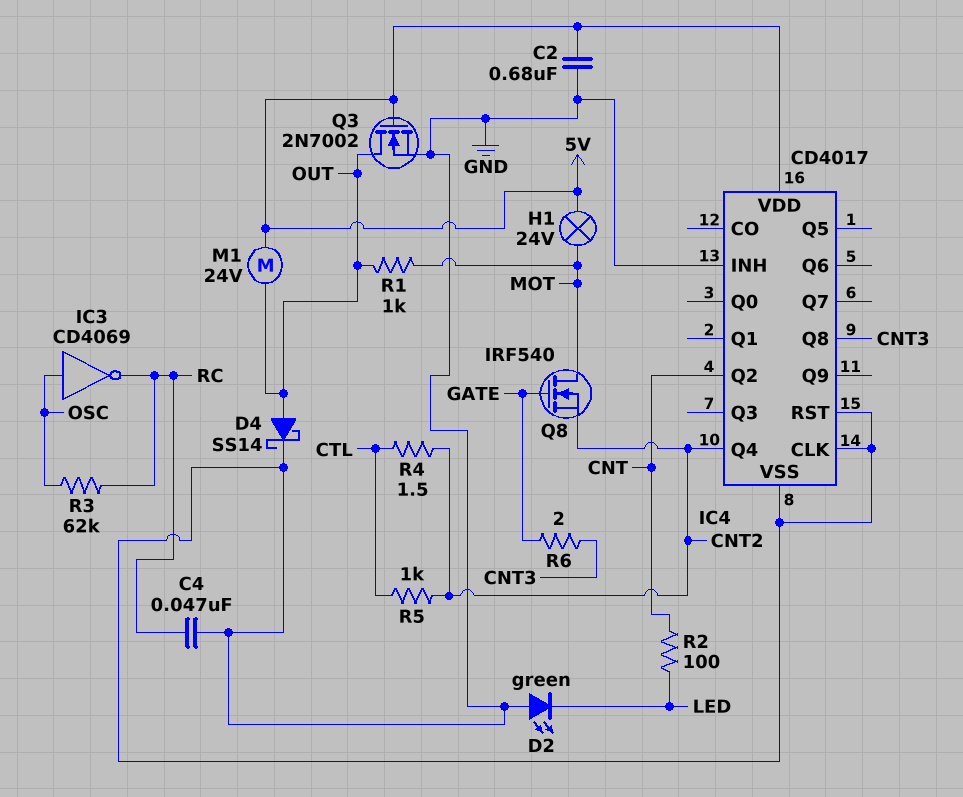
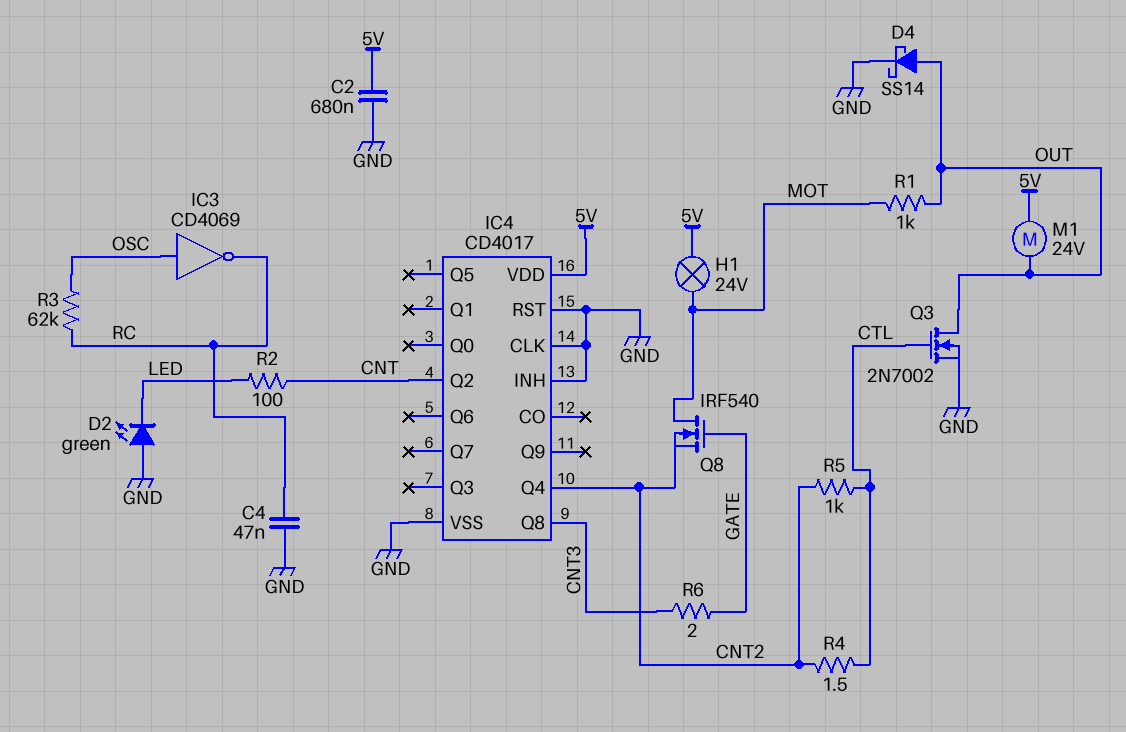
Q3: NMOS 2N7002 (G 5V, D OUT, S GND) -> NMOS 2N7002 (G CTL, D OUT, S GND)

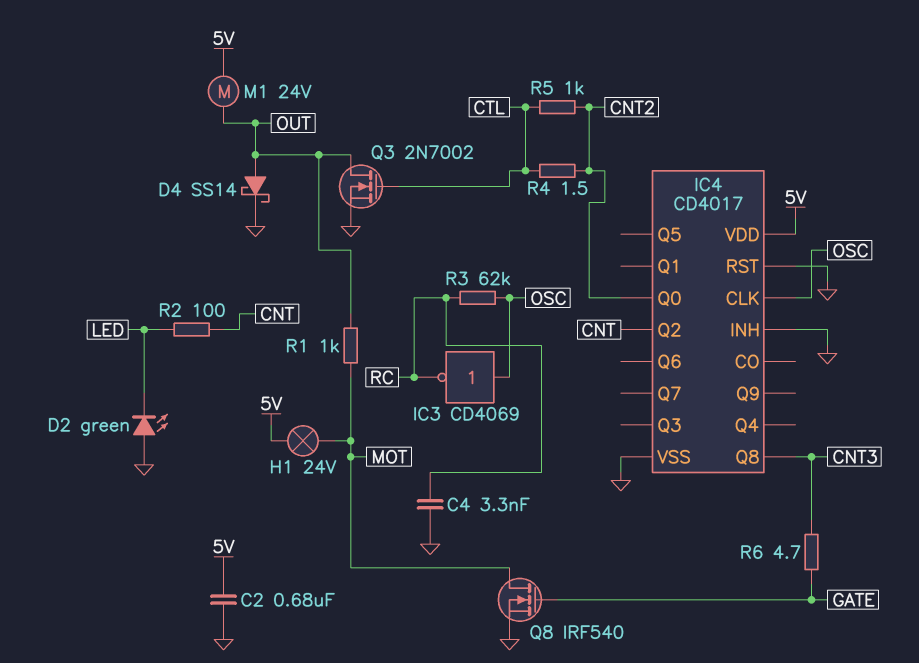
C4: 47nF (GND, RC) -> 3.3nF (GND, RC)
IC4 pin CLK: GND -> OSC
IC4 pin Q0: none -> CNT2
IC4 pin Q4: CNT2 -> none
Q8: NMOS IRF540 (G GATE, D MOT, S CNT2) -> NMOS IRF540 (G GATE, D MOT, S GND)
R6: 2 (CNT3, GATE) -> 4.7 (CNT3, GATE)

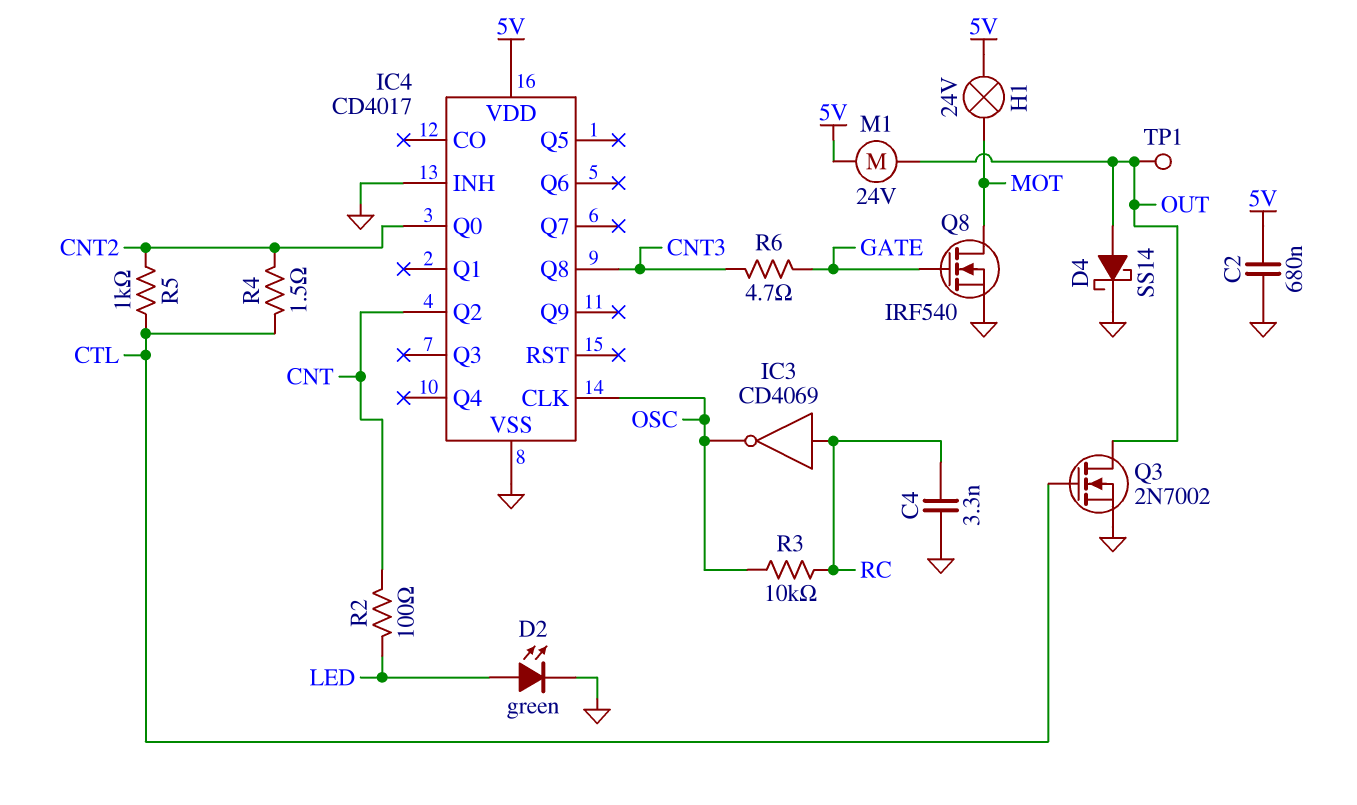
D2: LED green (A GND, K LED) -> LED green (A LED, K GND)
IC3: NOT CD4069 (in OSC, out RC) -> NOT CD4069 (in RC, out OSC)
IC4 pin RST: GND -> none
R1: 1k (MOT, OUT) -> none
R3: 62k (OSC, RC) -> 10k (OSC, RC)
TP1: none -> test point (OUT)

